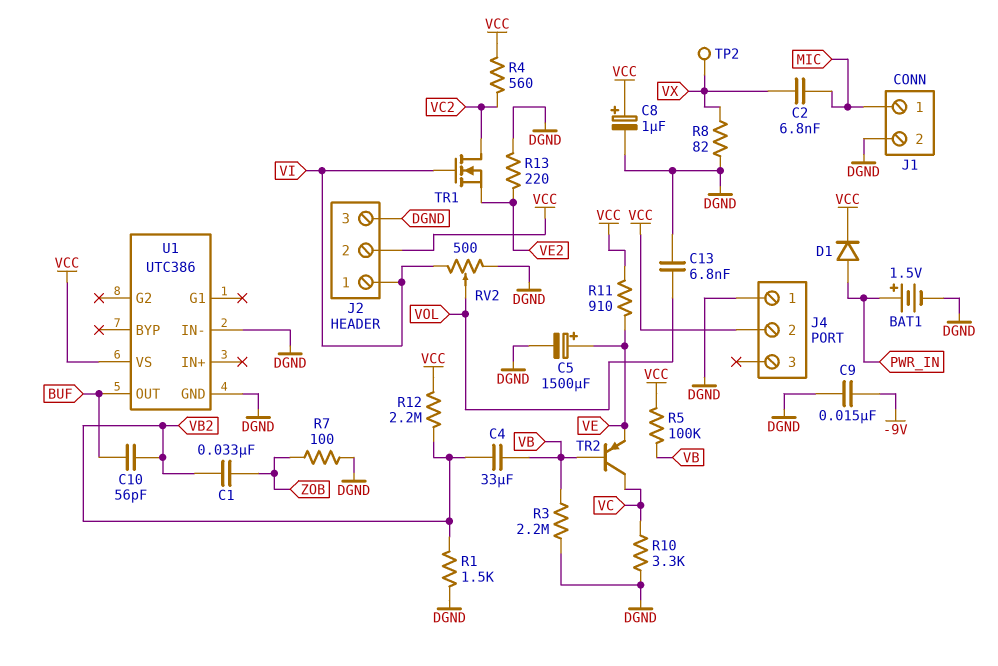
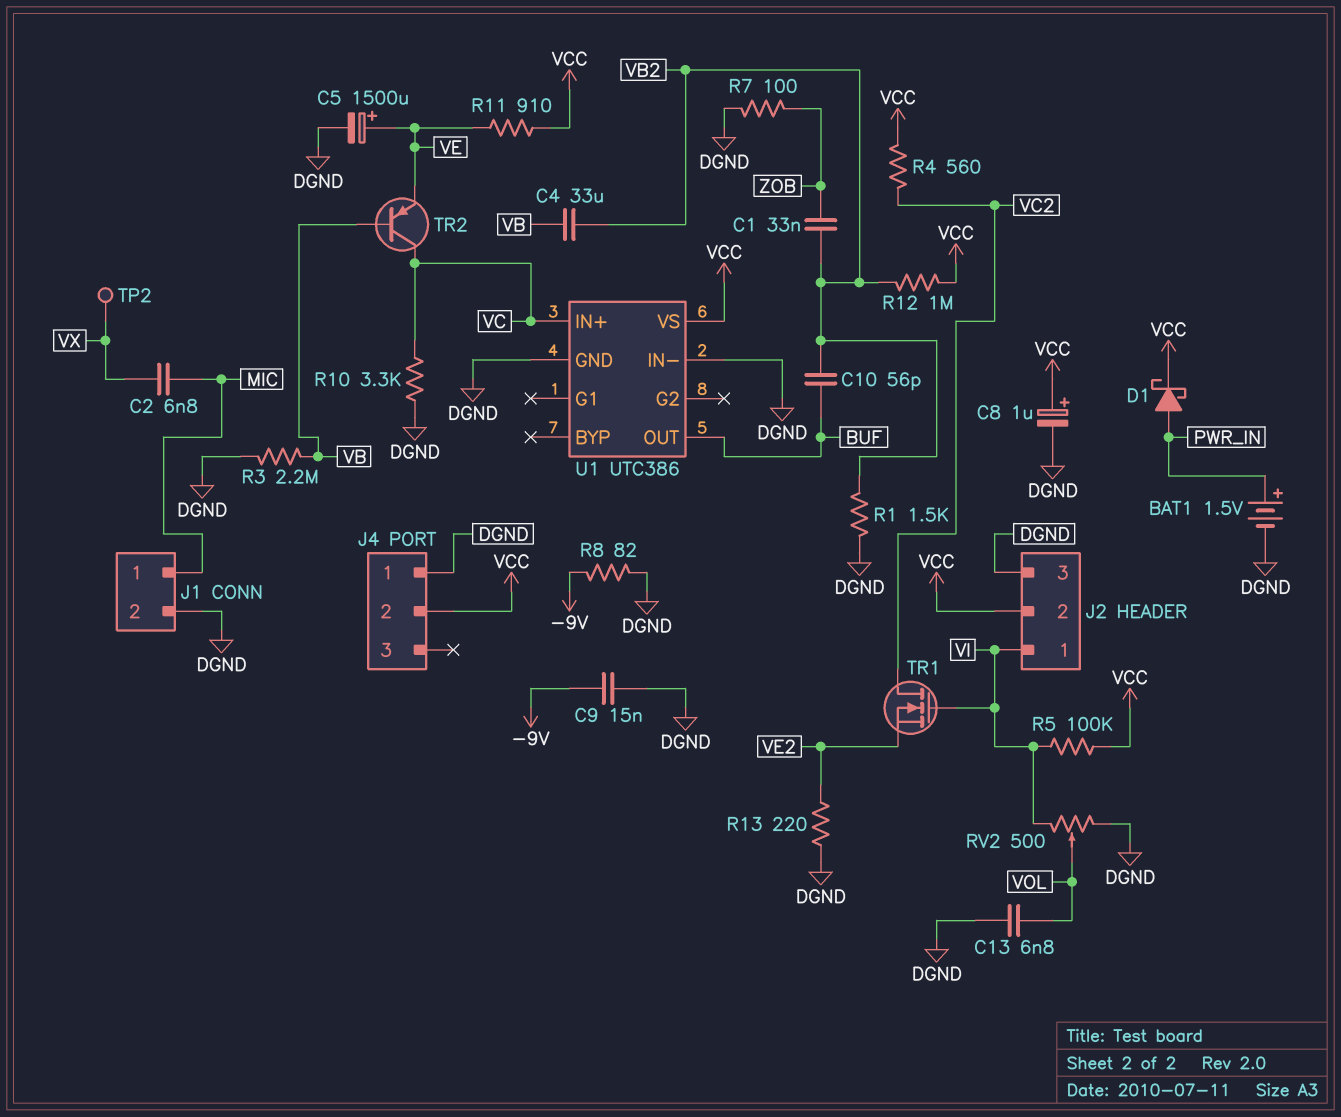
D1: diode (A PWR_IN, K VCC) -> schottky (A PWR_IN, K VCC)
R5: 100k (VB, VCC) -> 100k (VCC, VI)
R8: 82 (DGND, VX) -> 82 (-9V, DGND)
R12: 2.2M (VB2, VCC) -> 1M (VB2, VCC)
U1 pin IN+: none -> VC

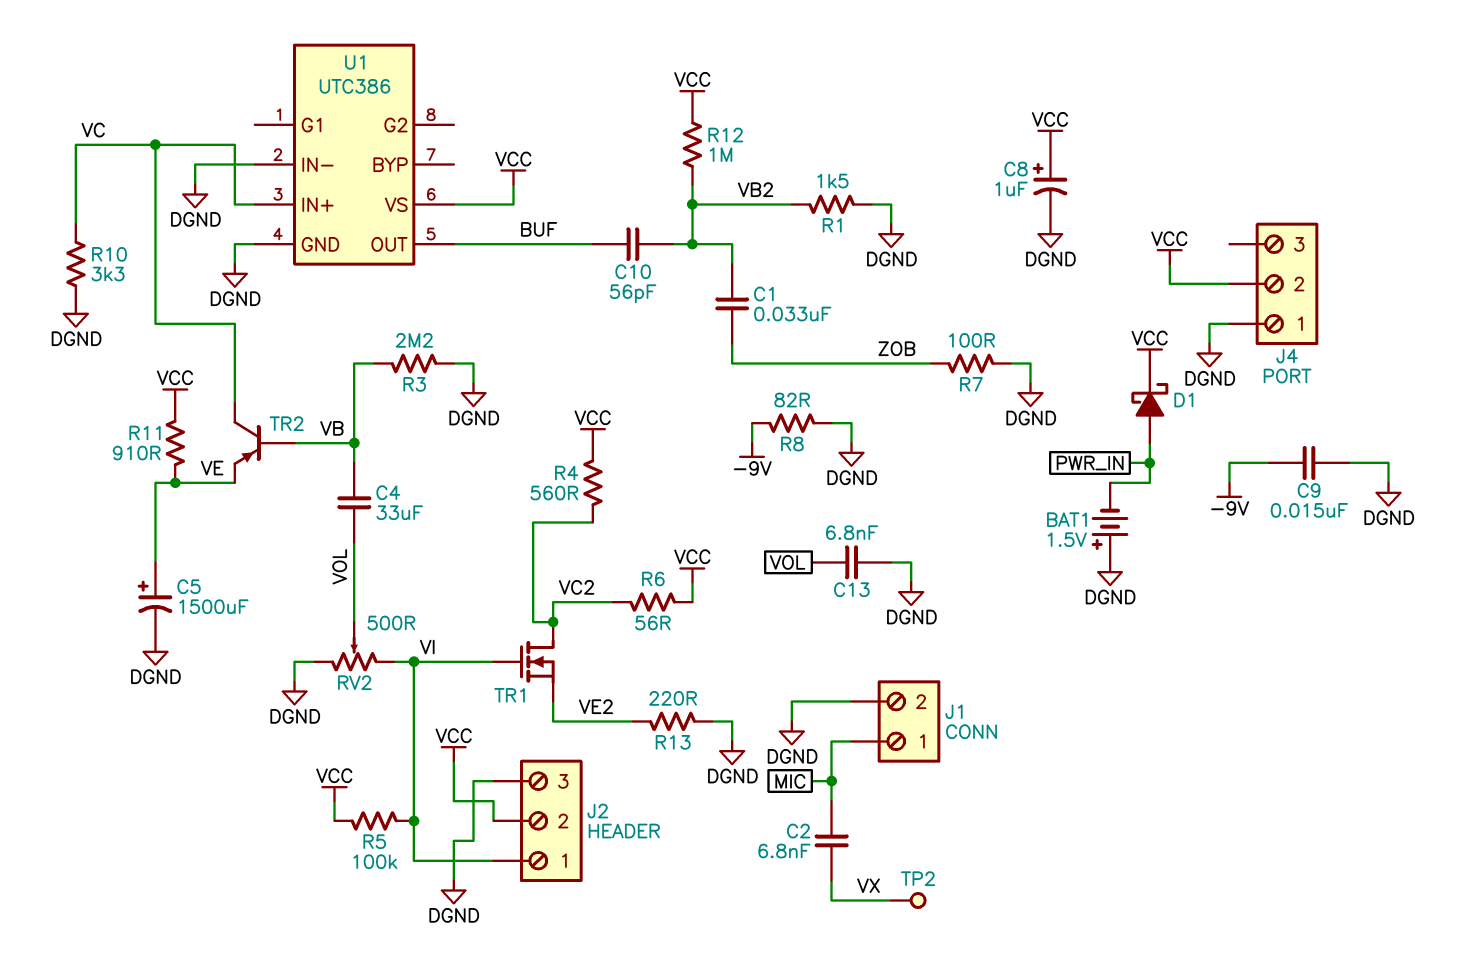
BAT1: 1.5V (plus PWR_IN, minus DGND) -> 1.5V (plus DGND, minus PWR_IN)
C4: 33uF (VB, VB2) -> 33uF (VB, VOL)
R6: none -> 56 (VC2, VCC)

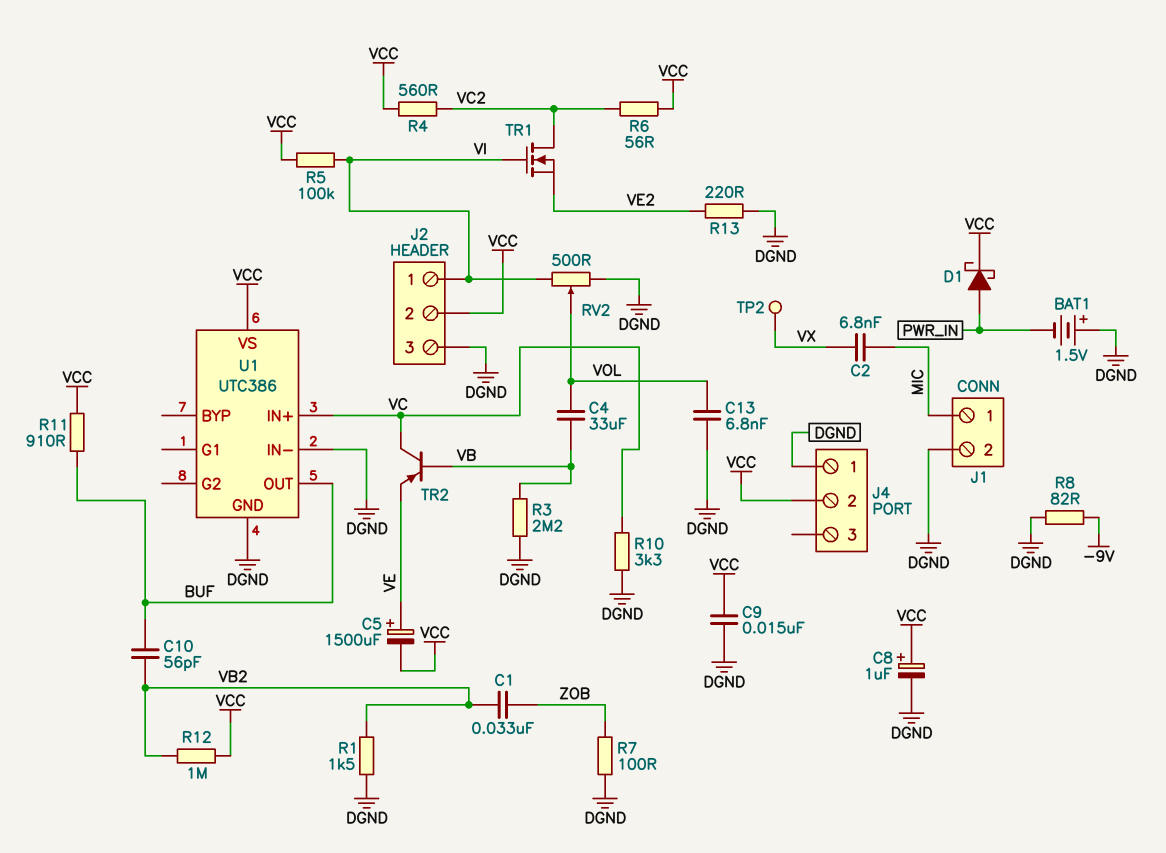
C5: 1500uF (plus VE, minus DGND) -> 1500uF (plus VE, minus VCC)
C9: 15nF (-9V, DGND) -> 15nF (DGND, VCC)
R11: 910 (VCC, VE) -> 910 (BUF, VCC)

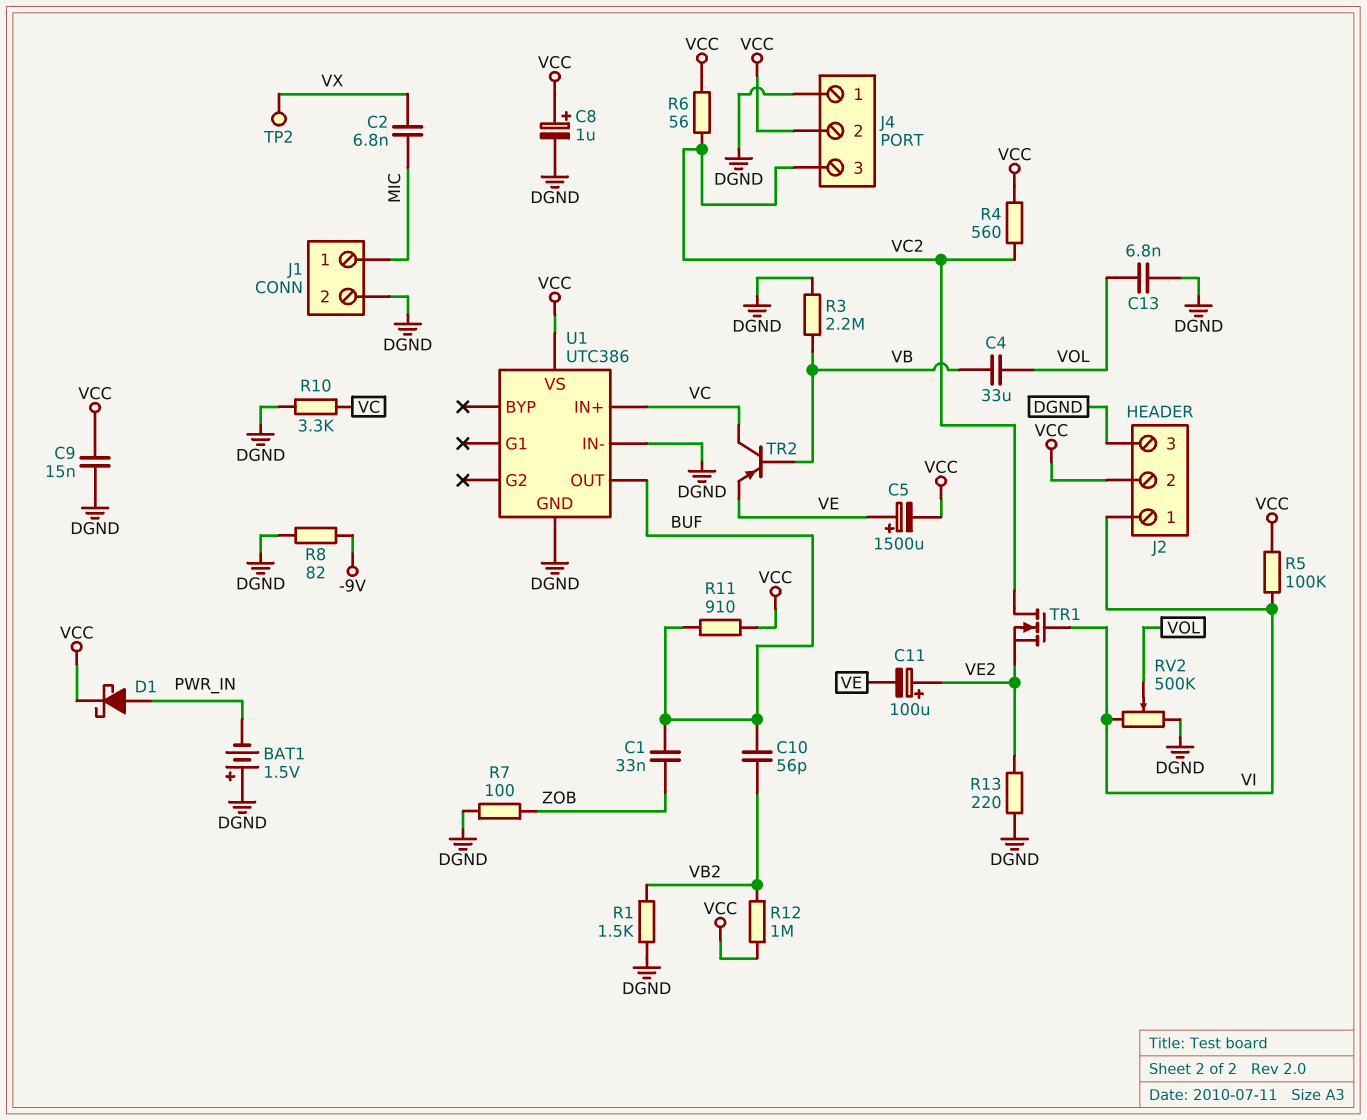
C1: 33nF (VB2, ZOB) -> 33nF (BUF, ZOB)
C11: none -> 100uF (plus VE2, minus VE)
J4 pin 3: none -> VC2
RV2: 500 (DGND, VI, wiper VOL) -> 500k (DGND, VI, wiper VOL)

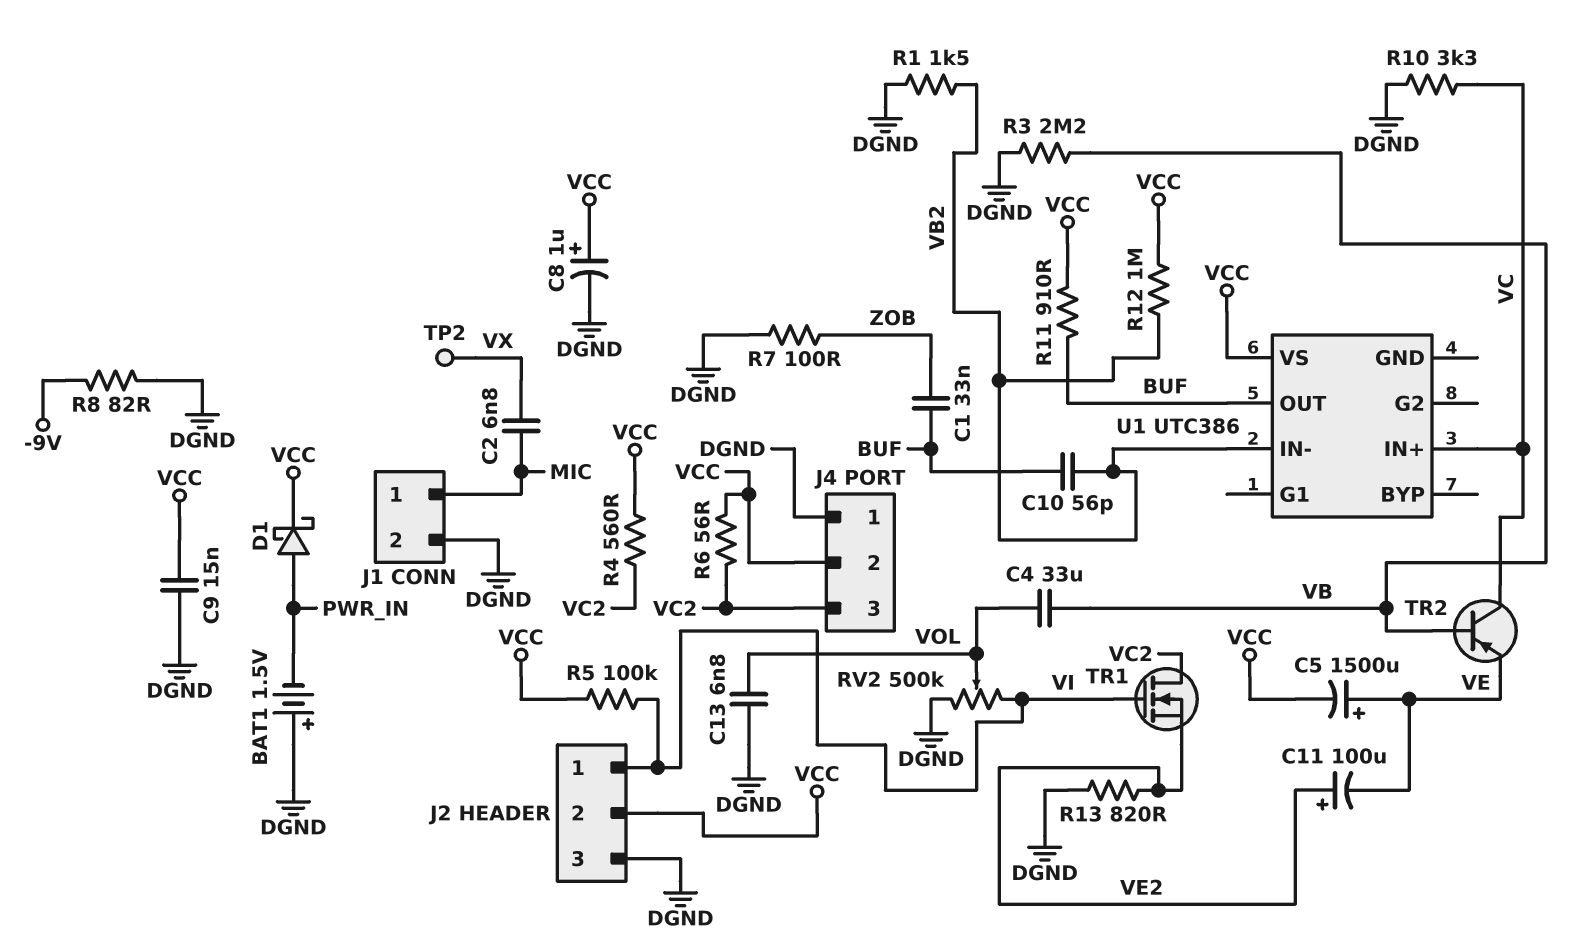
R13: 220 (DGND, VE2) -> 820 (DGND, VE2)
U1 pin GND: DGND -> none
U1 pin IN-: DGND -> VB2

